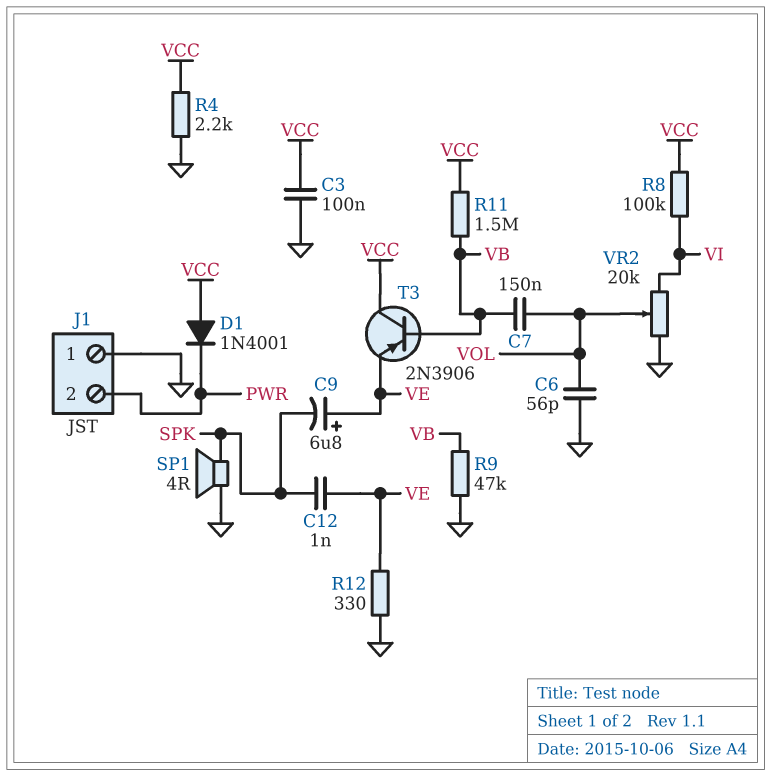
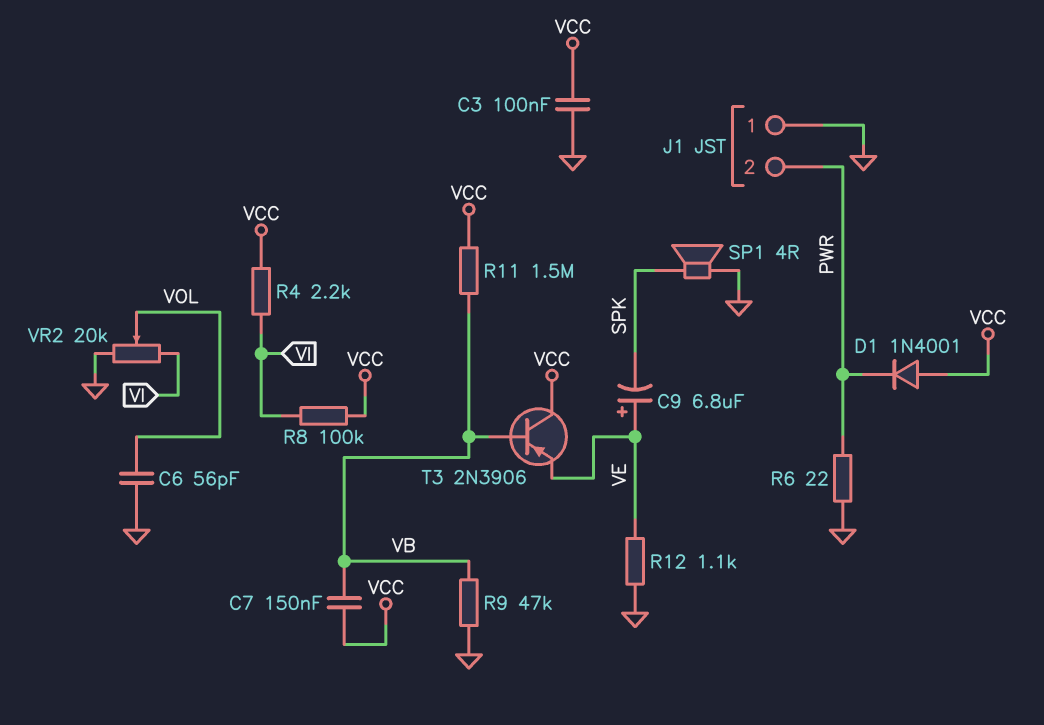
C7: 150nF (VB, VOL) -> 150nF (VB, VCC)
C12: 1nF (SPK, VE) -> none
R4: 2.2k (GND, VCC) -> 2.2k (VCC, VI)
R6: none -> 22 (GND, PWR)
R12: 330 (GND, VE) -> 1.1k (GND, VE)

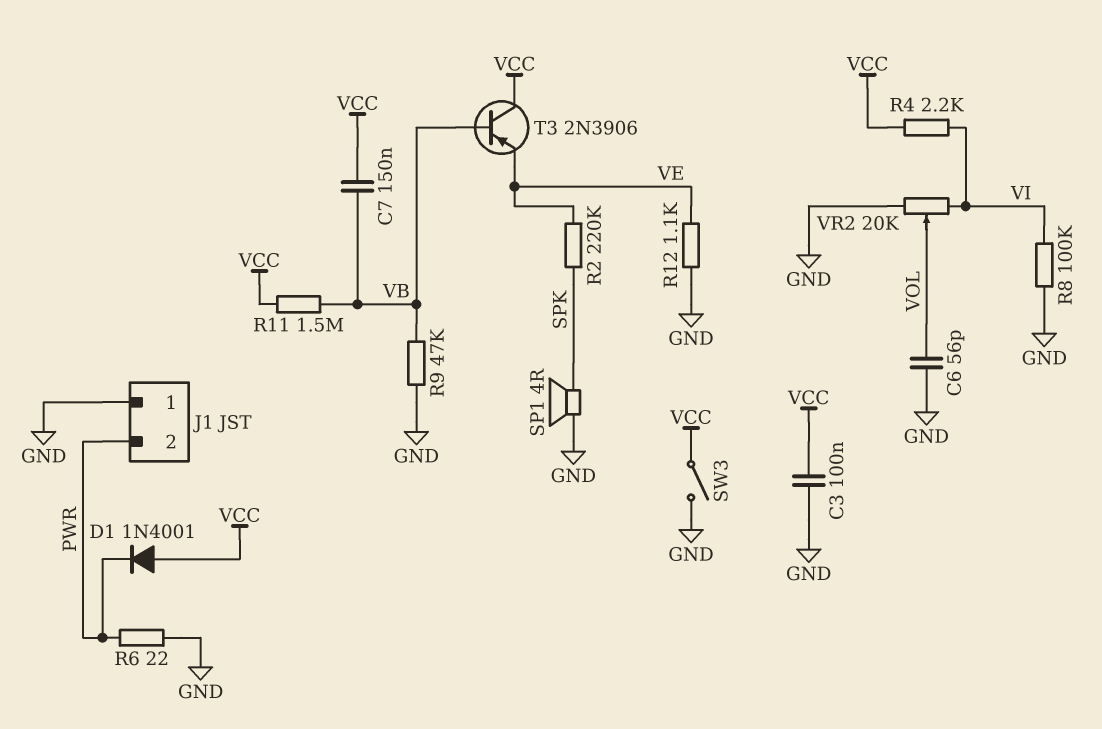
C9: 6.8uF (plus VE, minus SPK) -> none
R2: none -> 220k (SPK, VE)
R8: 100k (VCC, VI) -> 100k (GND, VI)
SW3: none -> switch (GND, VCC)

